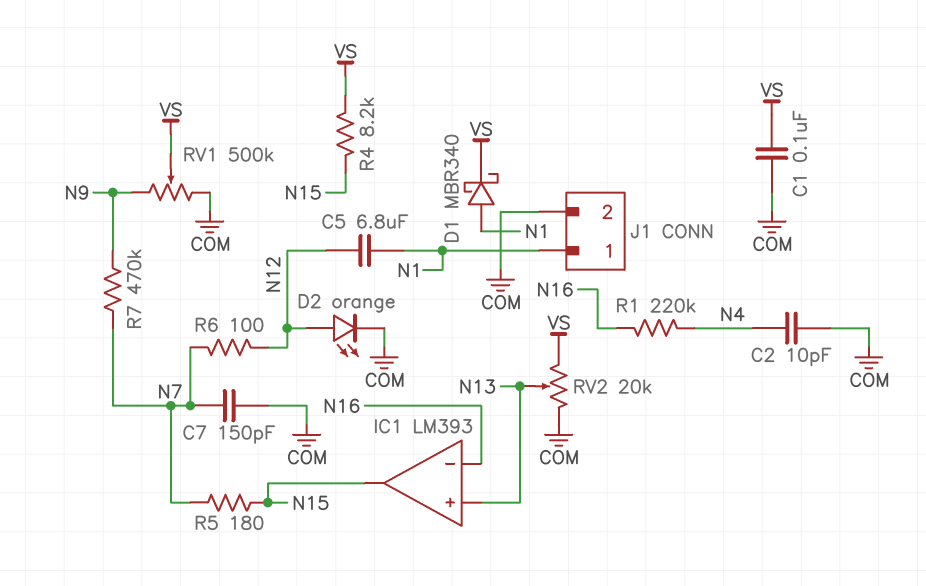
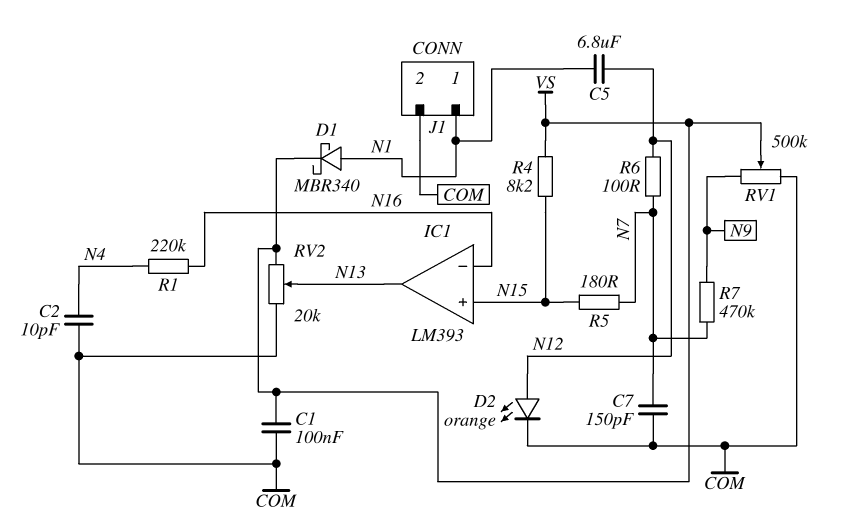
IC1 pin in+: N13 -> N15
IC1 pin out: N15 -> N13

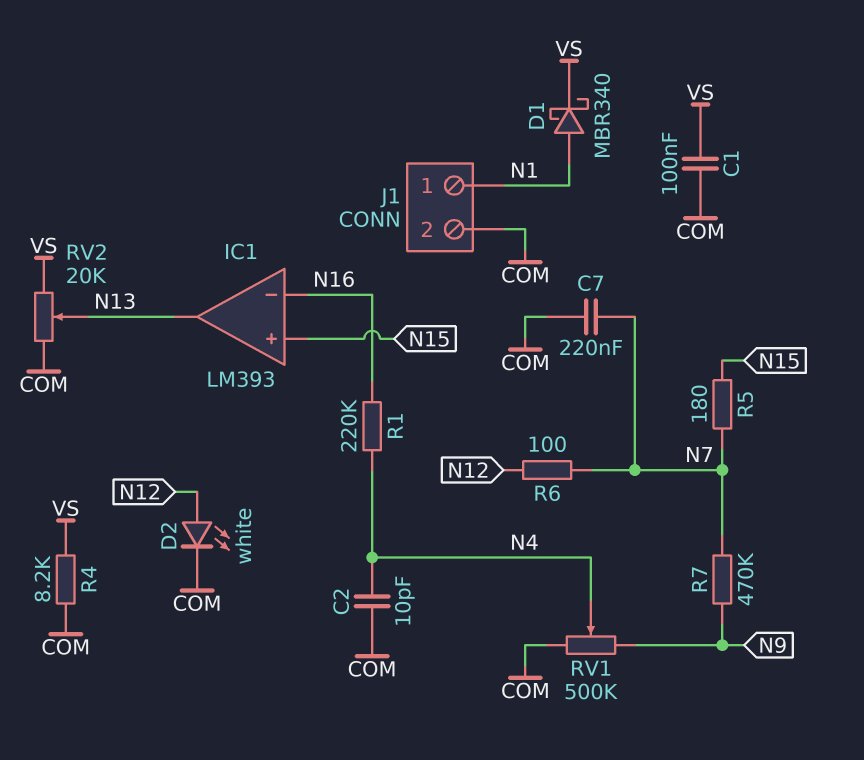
C5: 6.8uF (N1, N12) -> none
C7: 150pF (COM, N7) -> 220nF (COM, N7)
D2: LED orange (A N12, K COM) -> LED white (A N12, K COM)
R4: 8.2k (N15, VS) -> 8.2k (COM, VS)
RV1: 500k (COM, N9, wiper VS) -> 500k (COM, N9, wiper N4)

